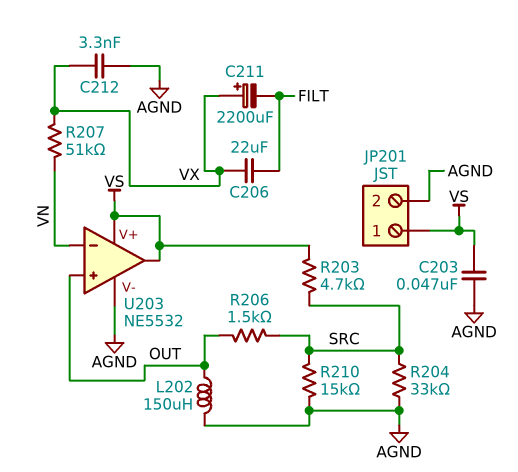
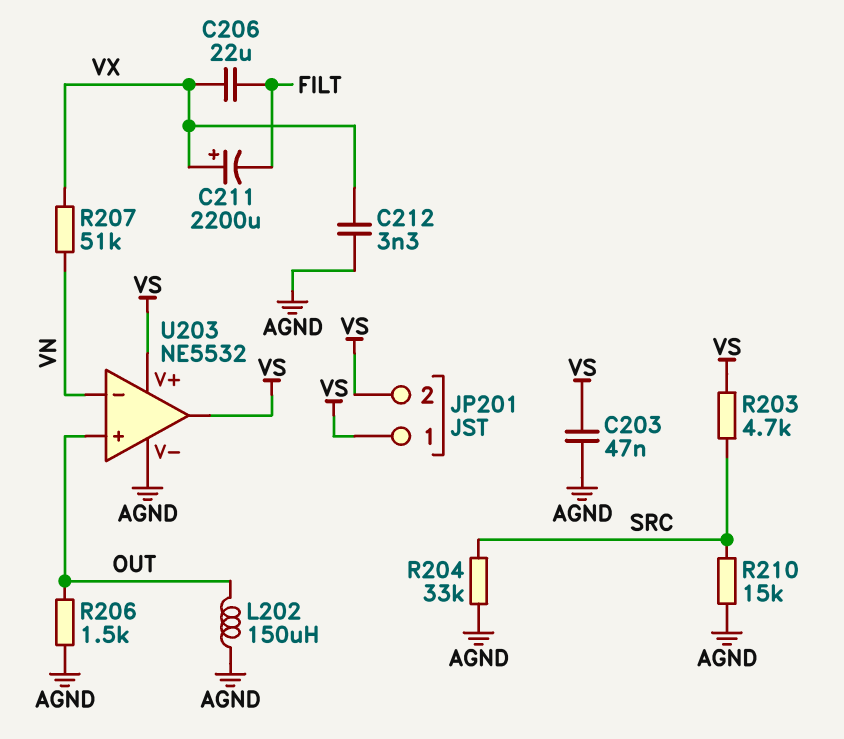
JP201 pin 2: AGND -> VS
R206: 1.5k (OUT, SRC) -> 1.5k (AGND, OUT)

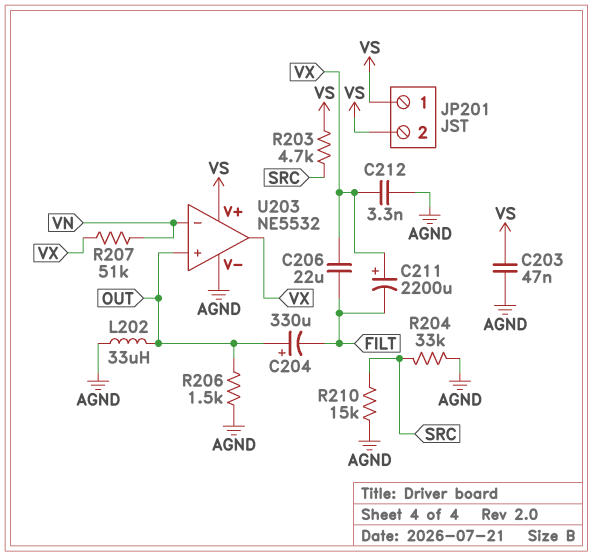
C204: none -> 330uF (plus OUT, minus FILT)
L202: 150uH (AGND, OUT) -> 33uH (AGND, OUT)
U203 pin out: VS -> VX

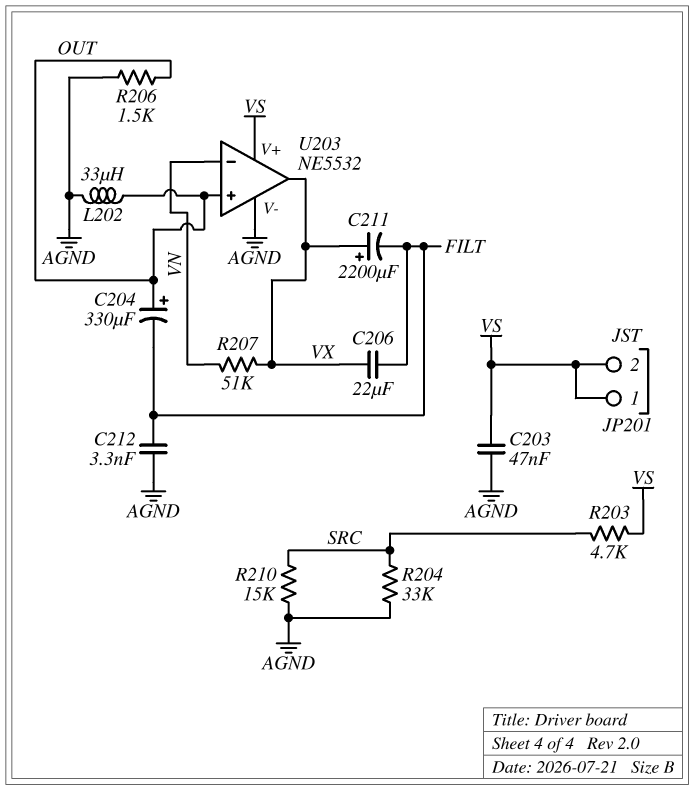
C212: 3.3nF (AGND, VX) -> 3.3nF (AGND, FILT)

